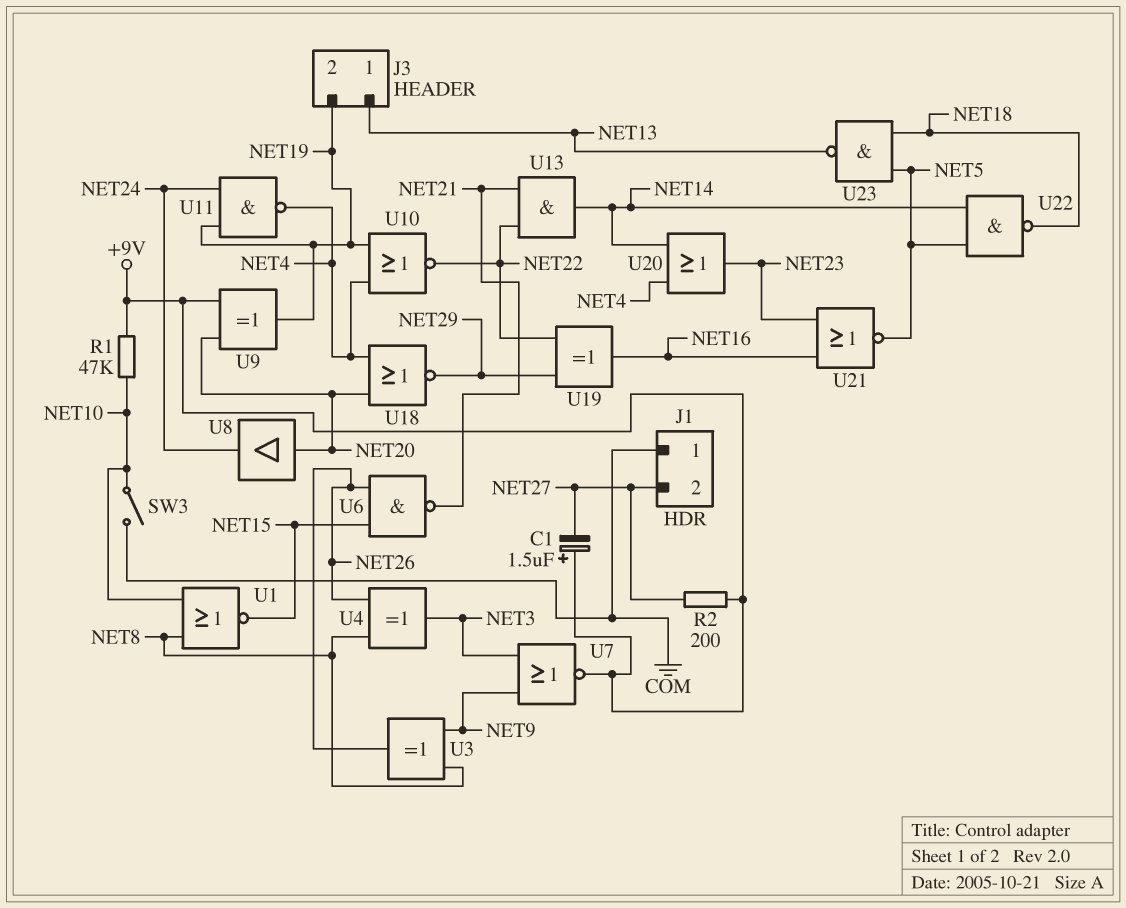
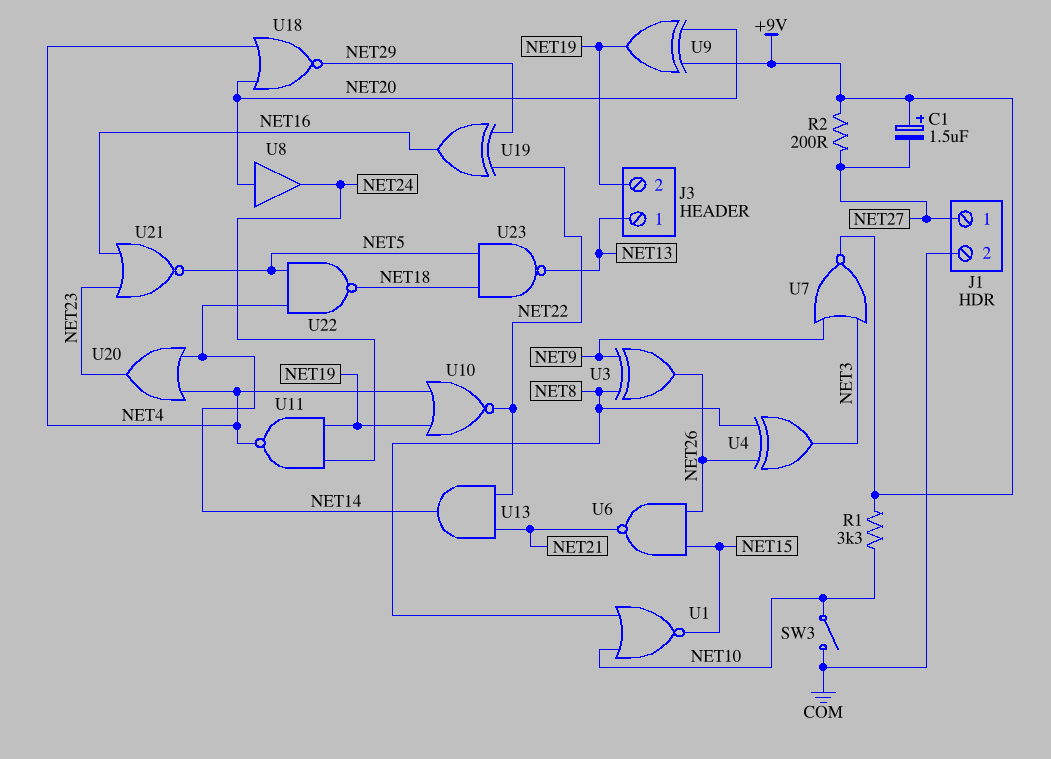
J1 pin 1: COM -> NET27
J1 pin 2: NET27 -> COM
R1: 47k (+9V, NET10) -> 3.3k (+9V, NET10)

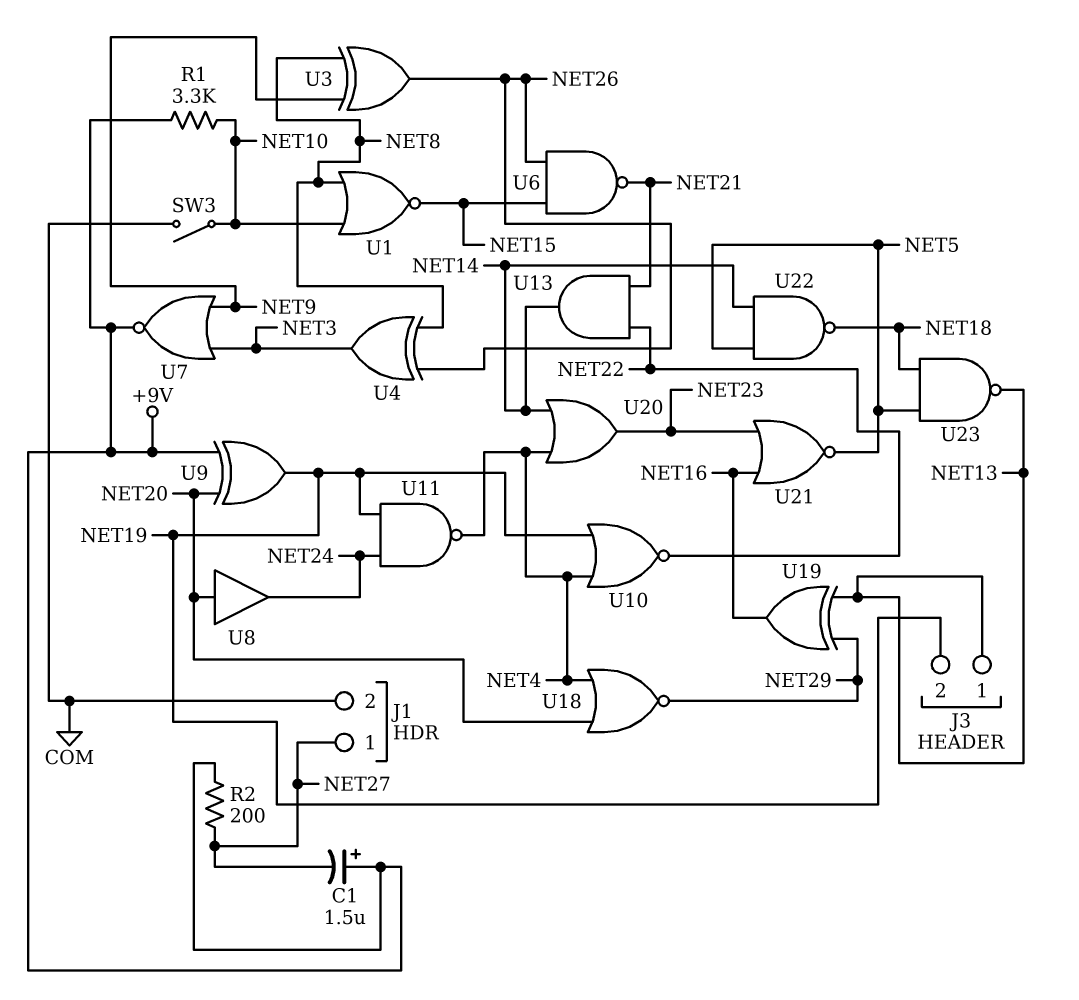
U19: XOR (in NET22, in NET29, out NET16) -> XOR (in NET13, in NET29, out NET16)

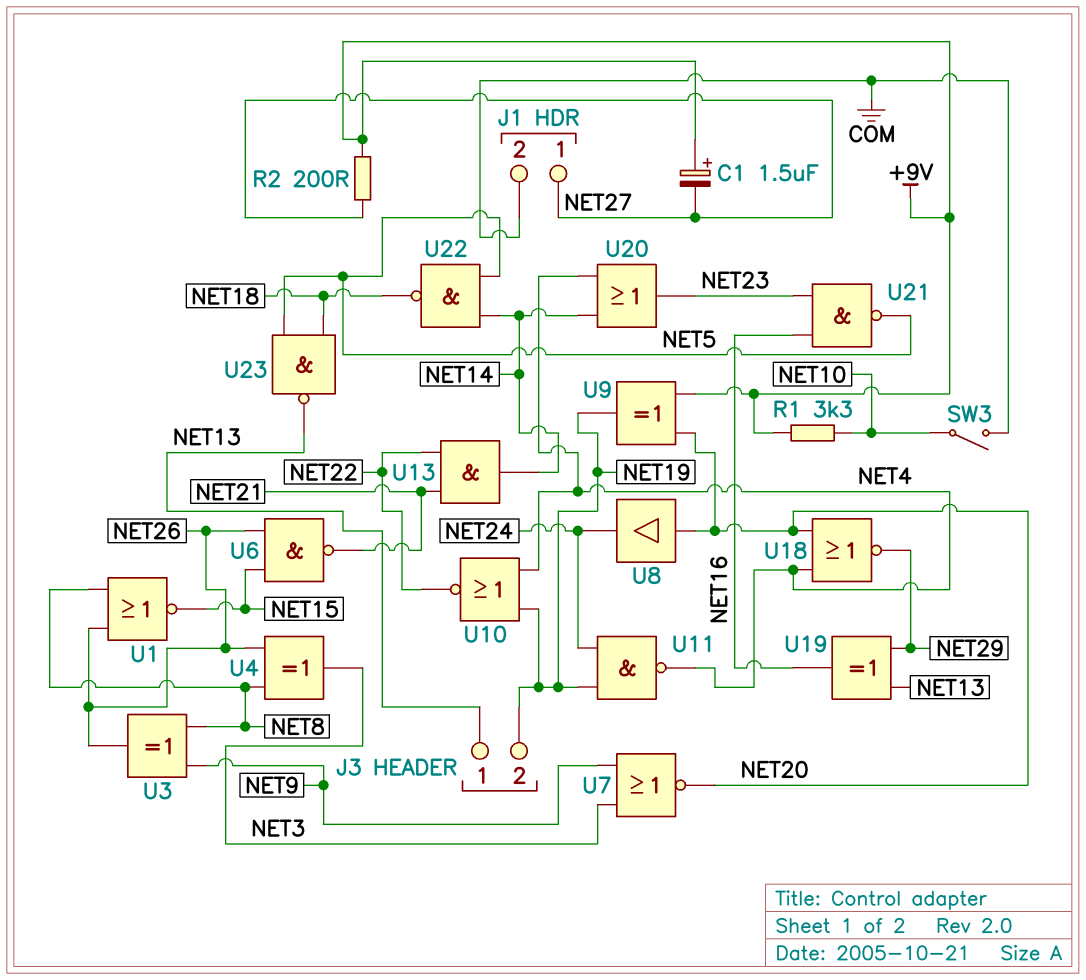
U1: NOR (in NET8, in NET10, out NET15) -> NOR (in NET8, in NET26, out NET15)
U7: NOR (in NET3, in NET9, out +9V) -> NOR (in NET3, in NET9, out NET20)
U21: NOR (in NET16, in NET23, out NET5) -> NAND (in NET16, in NET23, out NET5)

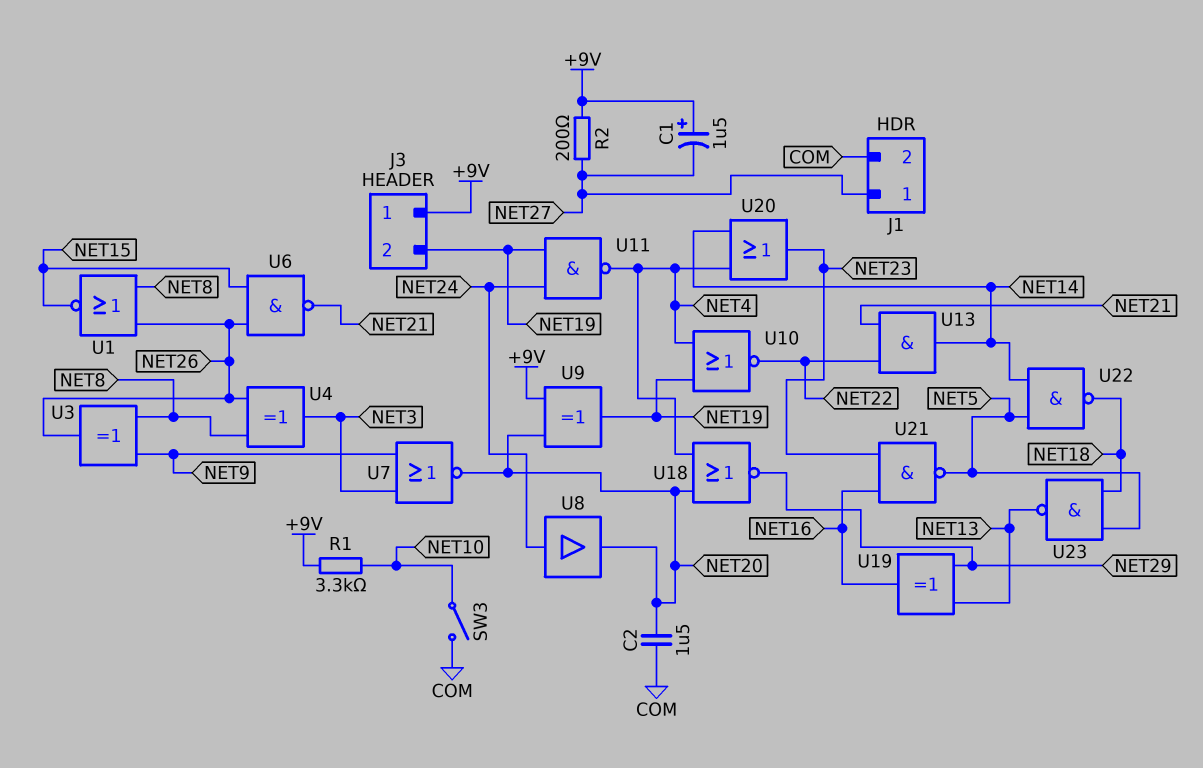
C2: none -> 1.5uF (COM, NET20)
J3 pin 1: NET13 -> +9V
U8: buffer (in NET20, out NET24) -> buffer (in NET24, out NET20)

